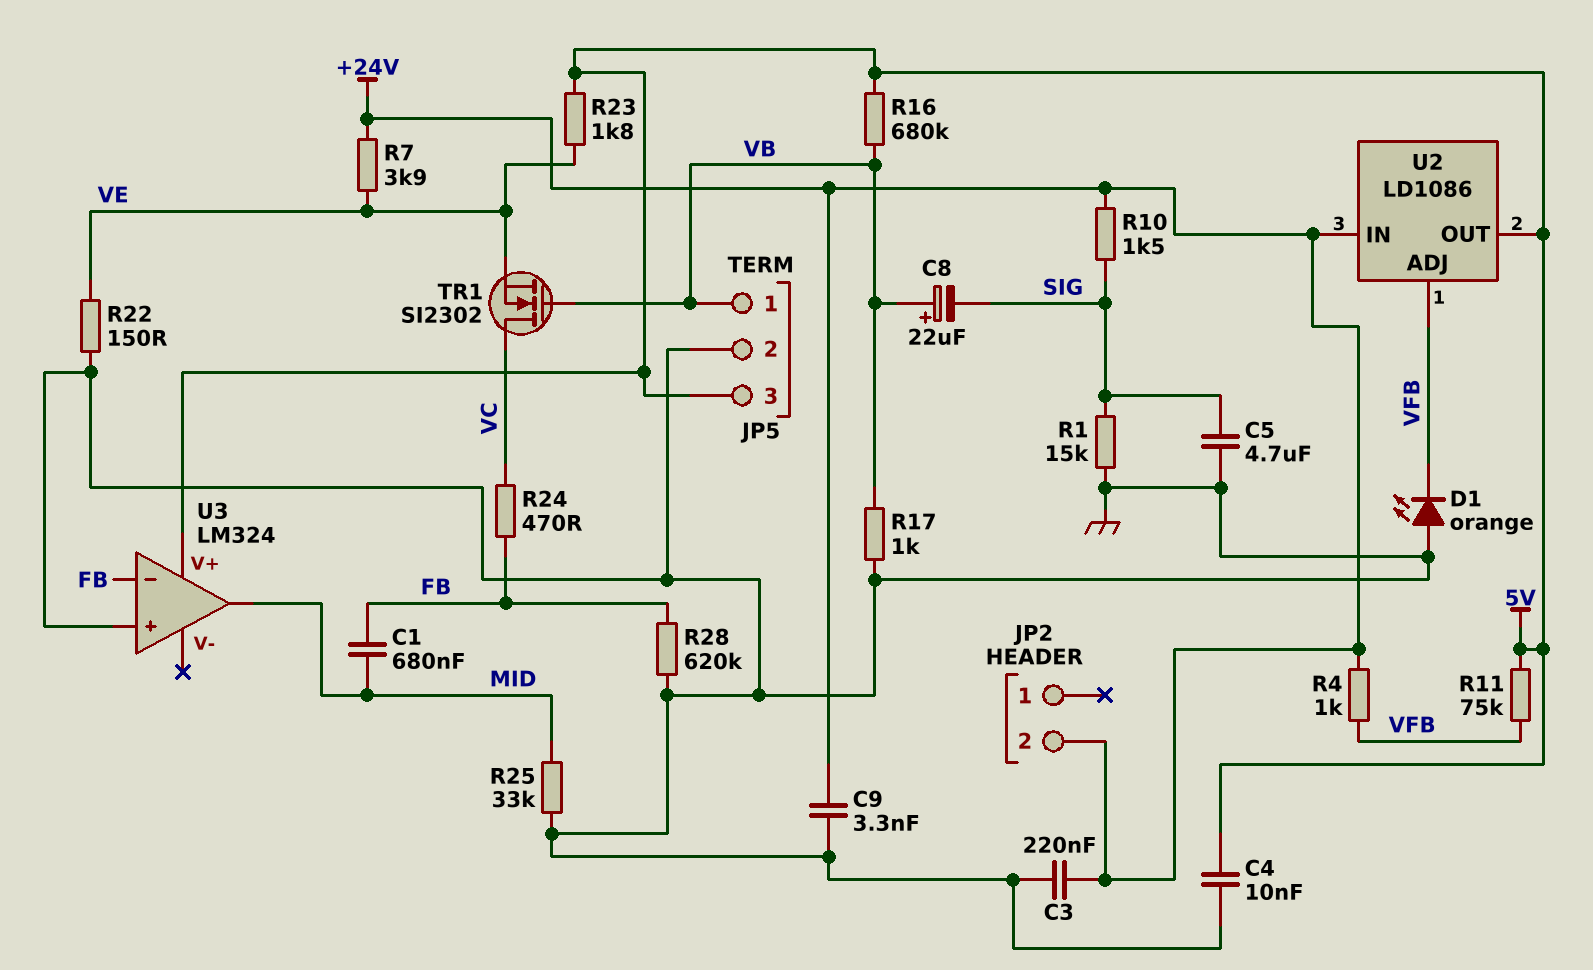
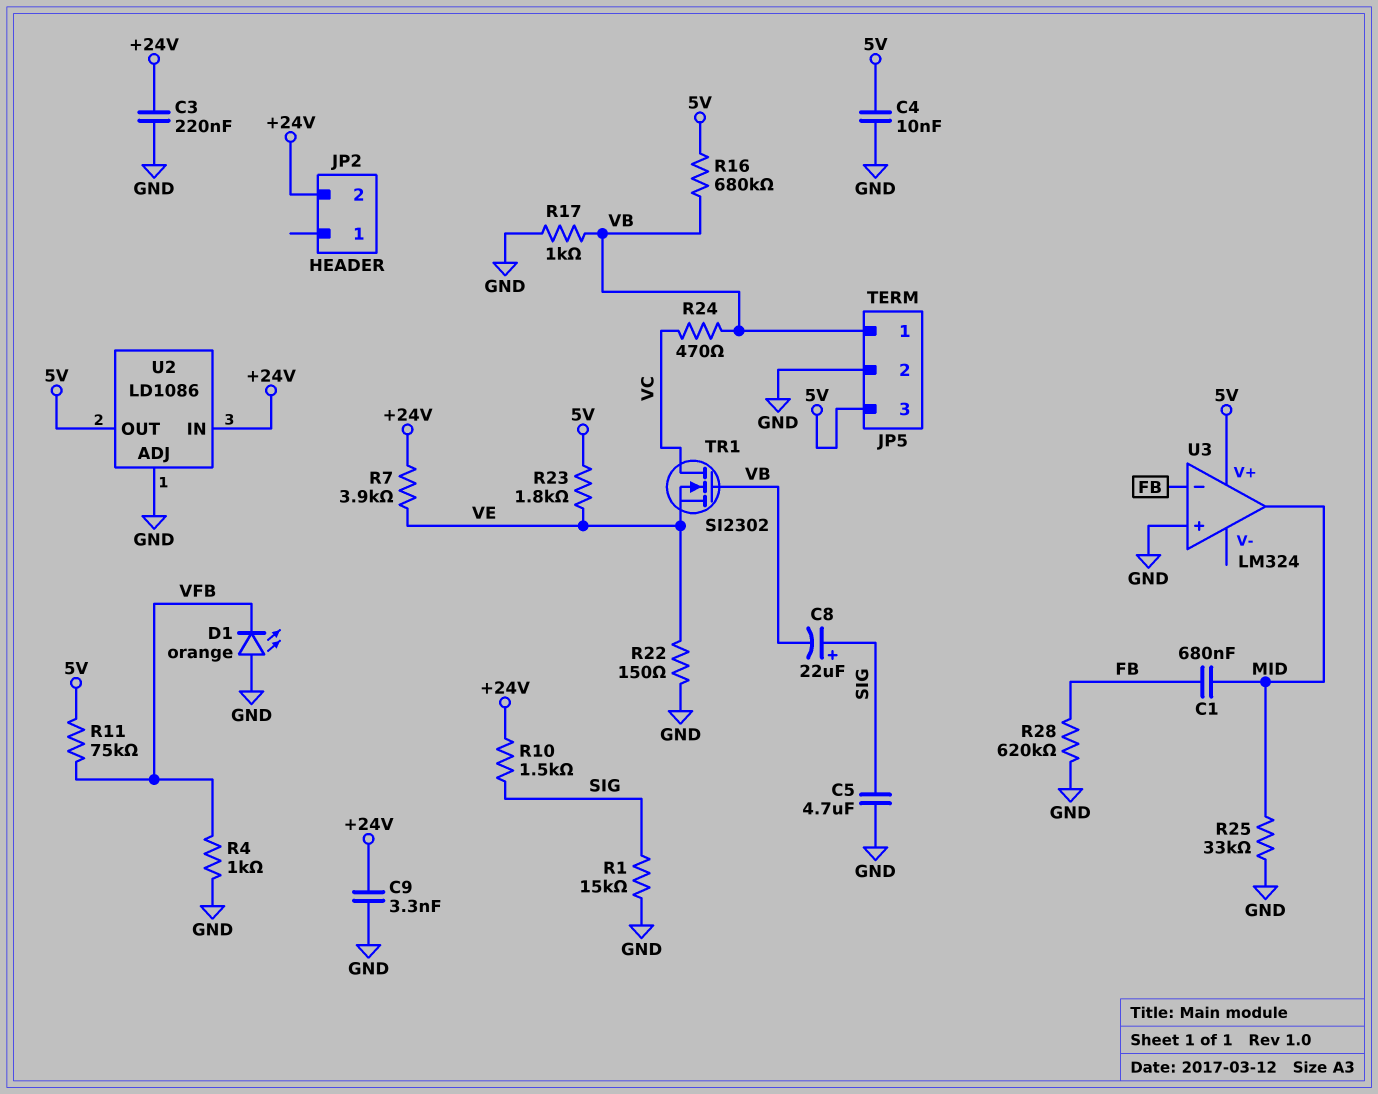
C8: 22uF (plus VB, minus SIG) -> 22uF (plus SIG, minus VB)
R4: 1k (+24V, VFB) -> 1k (GND, VFB)
R24: 470 (FB, VC) -> 470 (VB, VC)
U2 pin ADJ: VFB -> GND

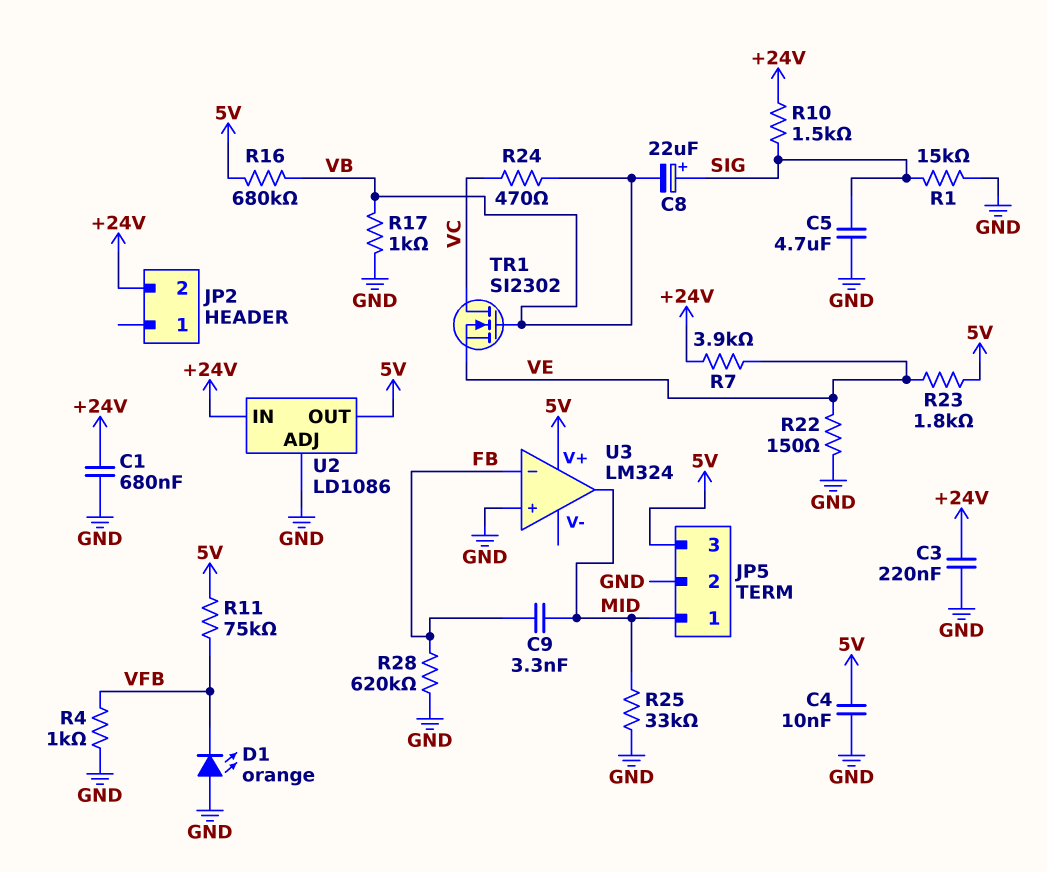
C1: 680nF (FB, MID) -> 680nF (+24V, GND)
C9: 3.3nF (+24V, GND) -> 3.3nF (FB, MID)
JP5 pin 1: VB -> MID

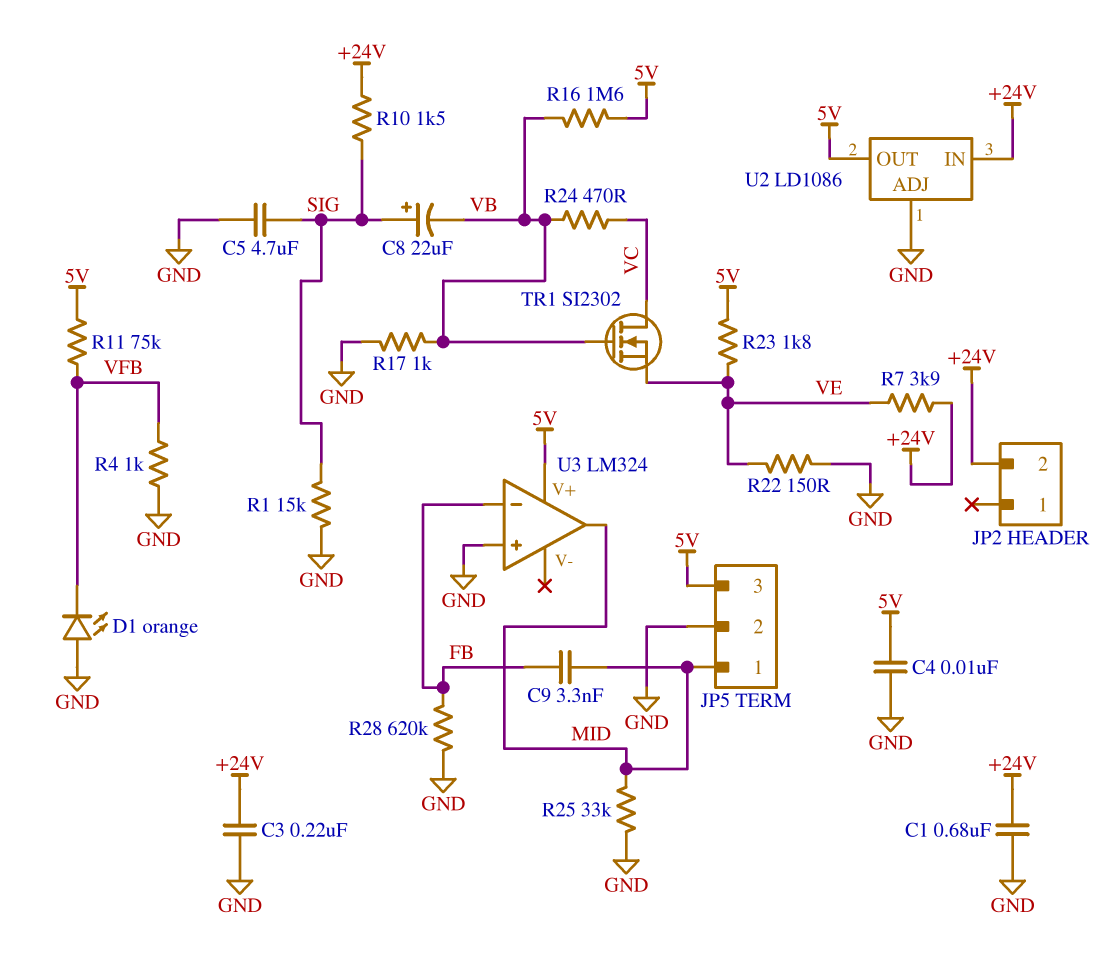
R16: 680k (5V, VB) -> 1.6M (5V, VB)

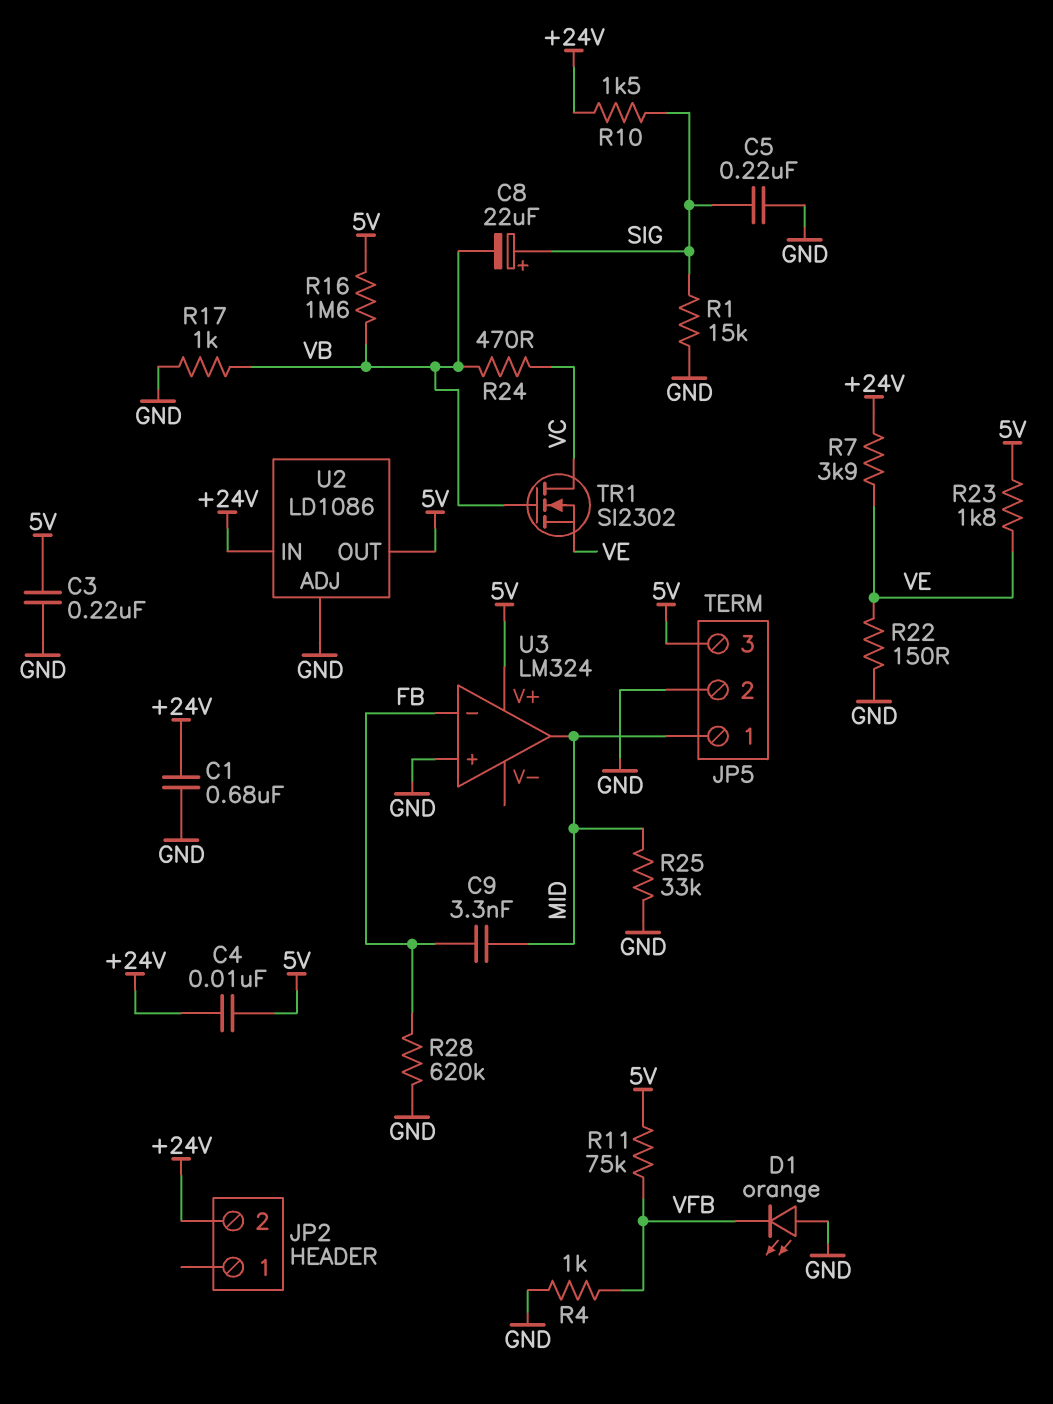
C3: 220nF (+24V, GND) -> 220nF (5V, GND)
C4: 10nF (5V, GND) -> 10nF (+24V, 5V)
C5: 4.7uF (GND, SIG) -> 220nF (GND, SIG)

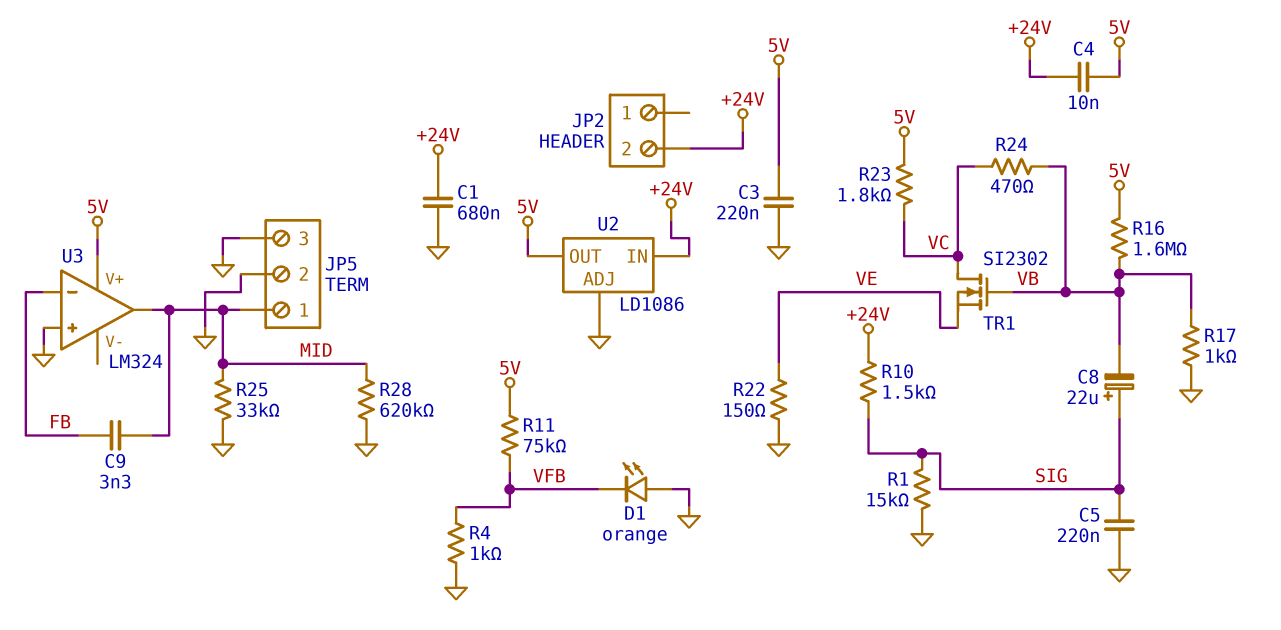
JP5 pin 3: 5V -> GND
R7: 3.9k (+24V, VE) -> none
R23: 1.8k (5V, VE) -> 1.8k (5V, VC)
R28: 620k (FB, GND) -> 620k (GND, MID)

